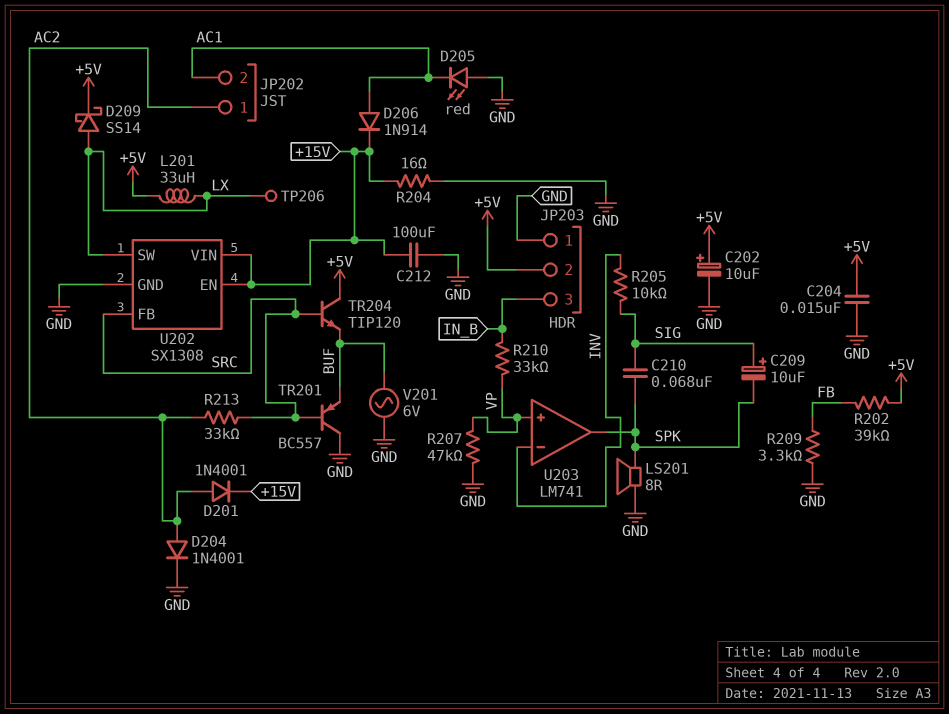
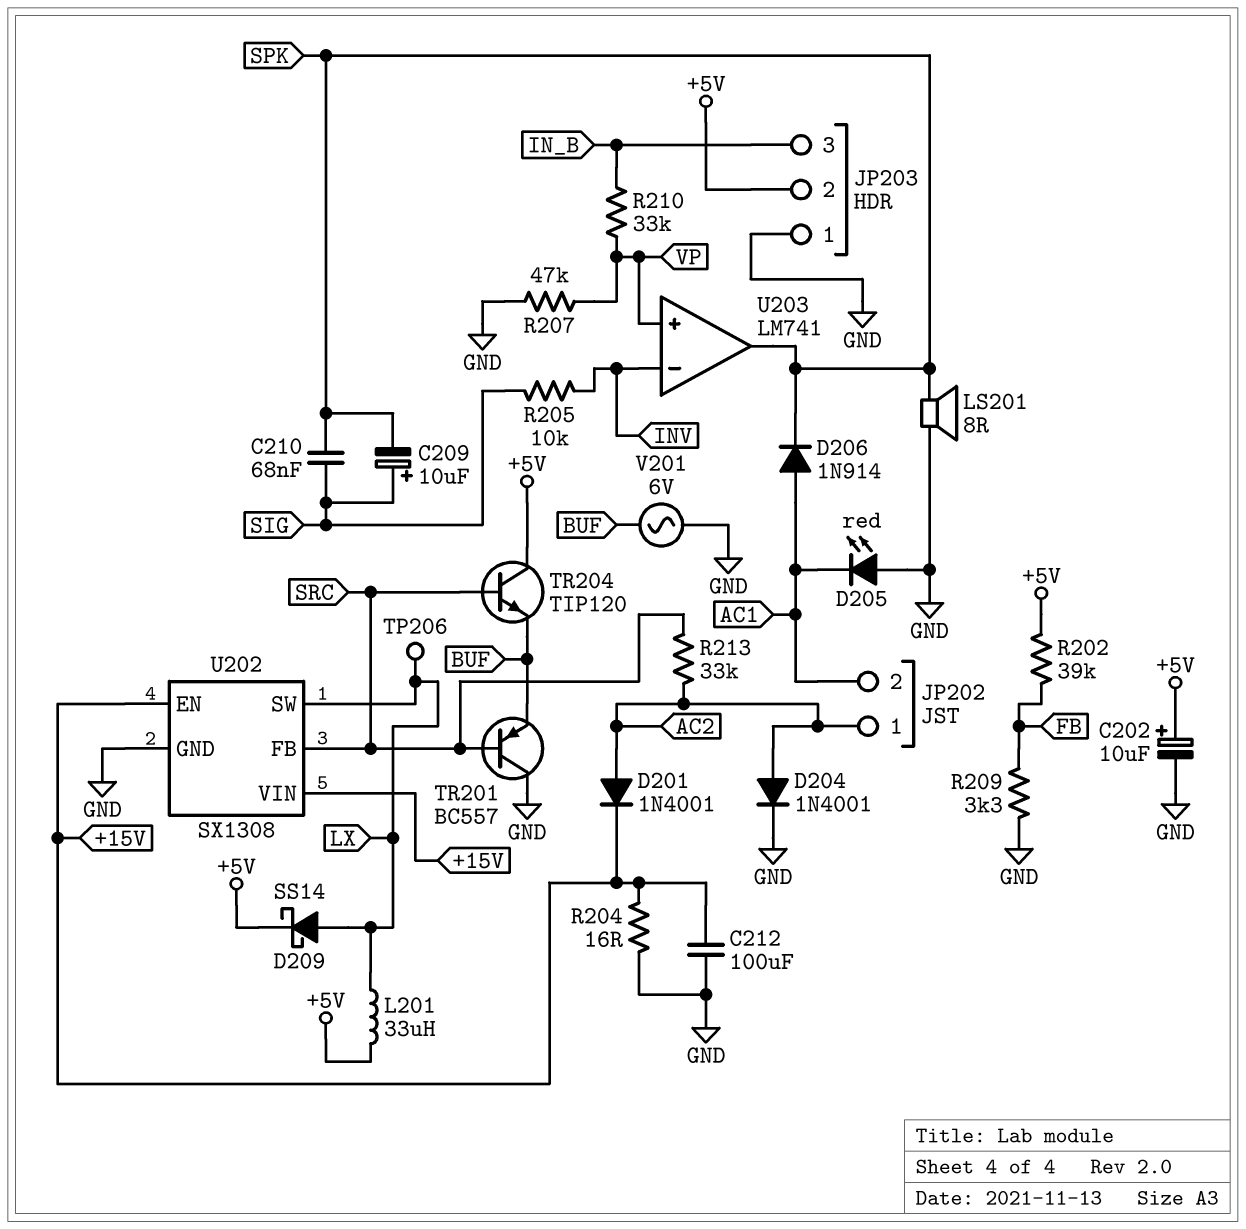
C204: 15nF (+5V, GND) -> none
D206: diode 1N914 (A AC1, K +15V) -> diode 1N914 (A AC1, K SPK)

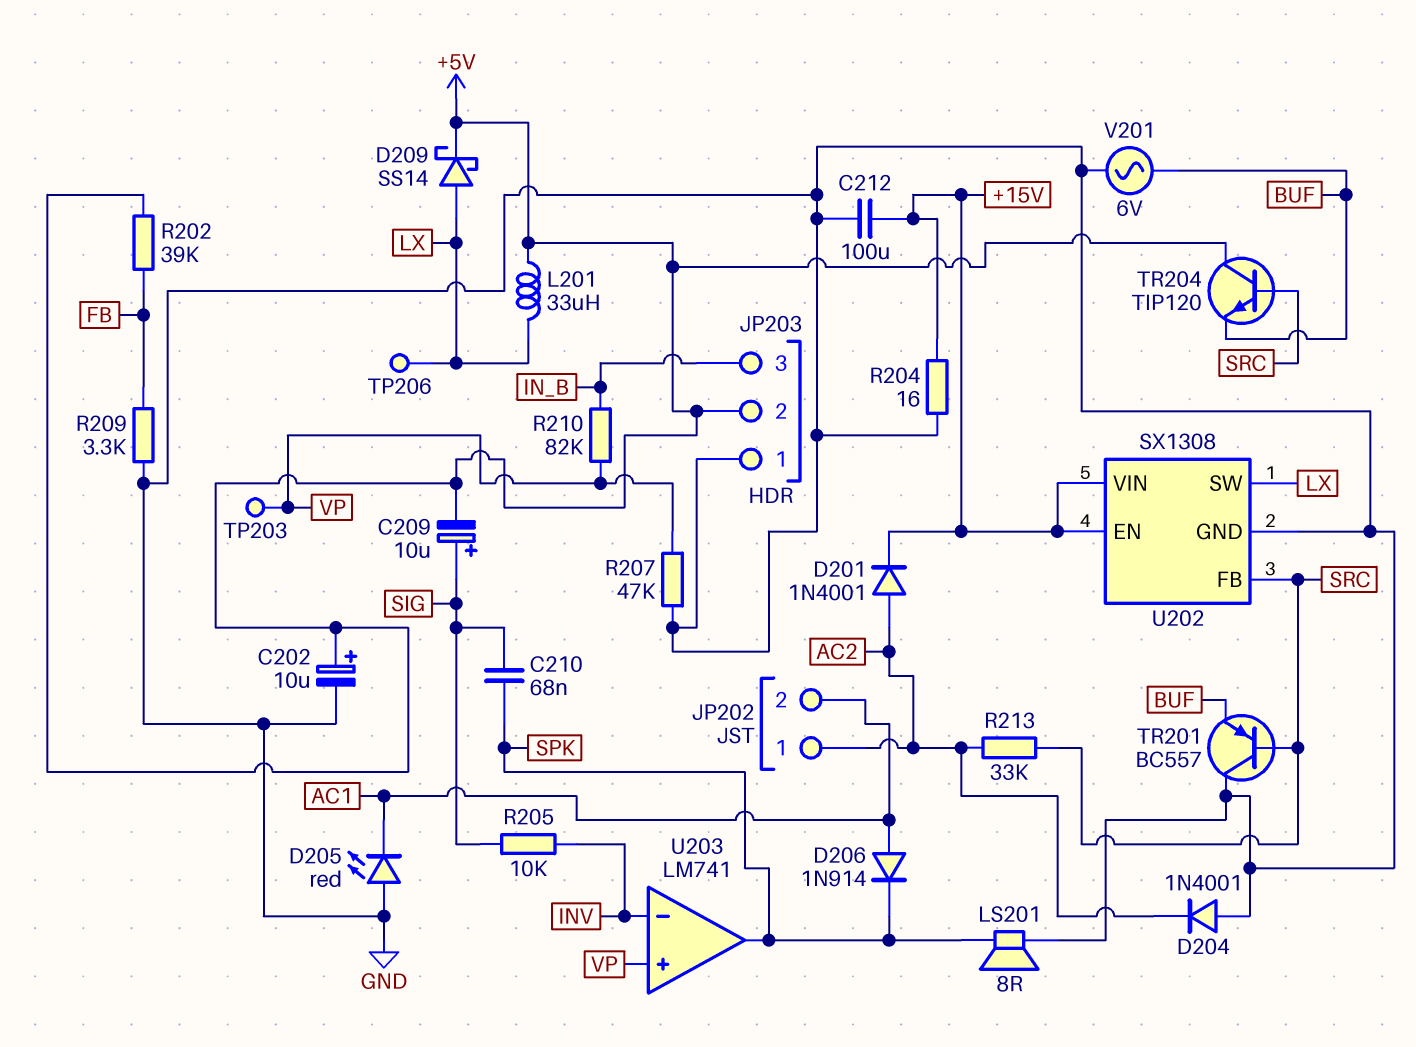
C209: 10uF (plus SIG, minus SPK) -> 10uF (plus SIG, minus +5V)
D204: diode 1N4001 (A AC2, K GND) -> diode 1N4001 (A GND, K AC2)
R210: 33k (IN_B, VP) -> 82k (IN_B, VP)
TP203: none -> test point (VP)

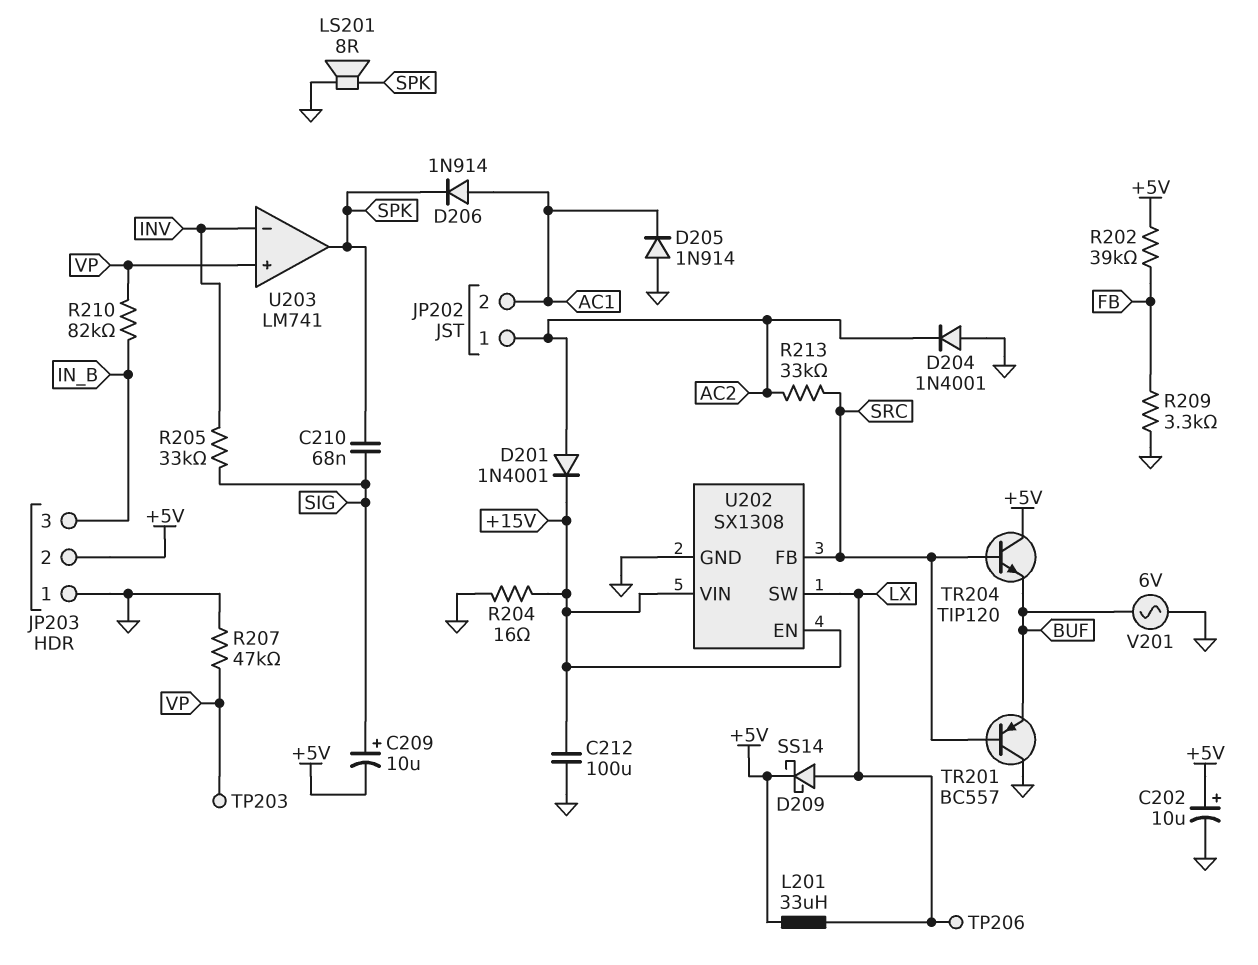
D205: LED red (A GND, K AC1) -> diode 1N914 (A GND, K AC1)
R205: 10k (INV, SIG) -> 33k (INV, SIG)

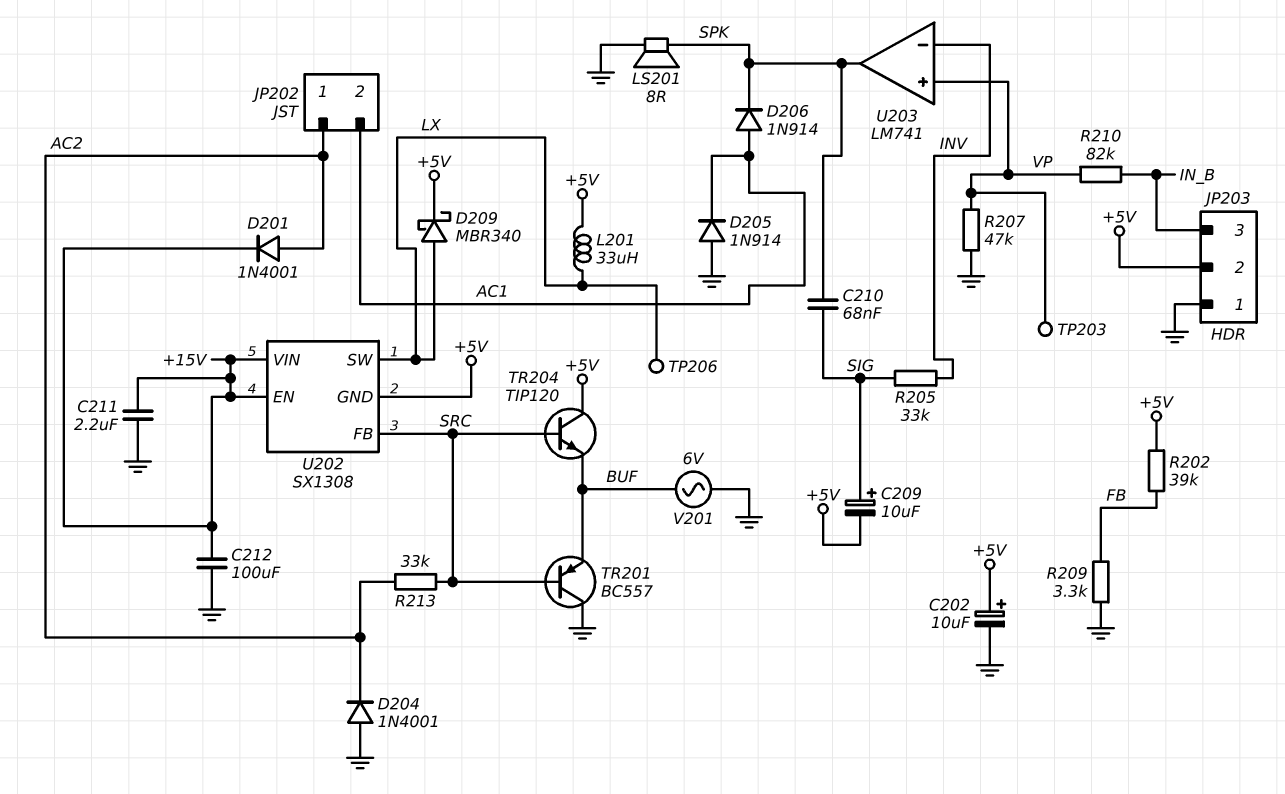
C211: none -> 2.2uF (+15V, GND)
D209: schottky SS14 (A LX, K +5V) -> schottky MBR340 (A LX, K +5V)
R204: 16 (+15V, GND) -> none
U202 pin GND: GND -> +5V

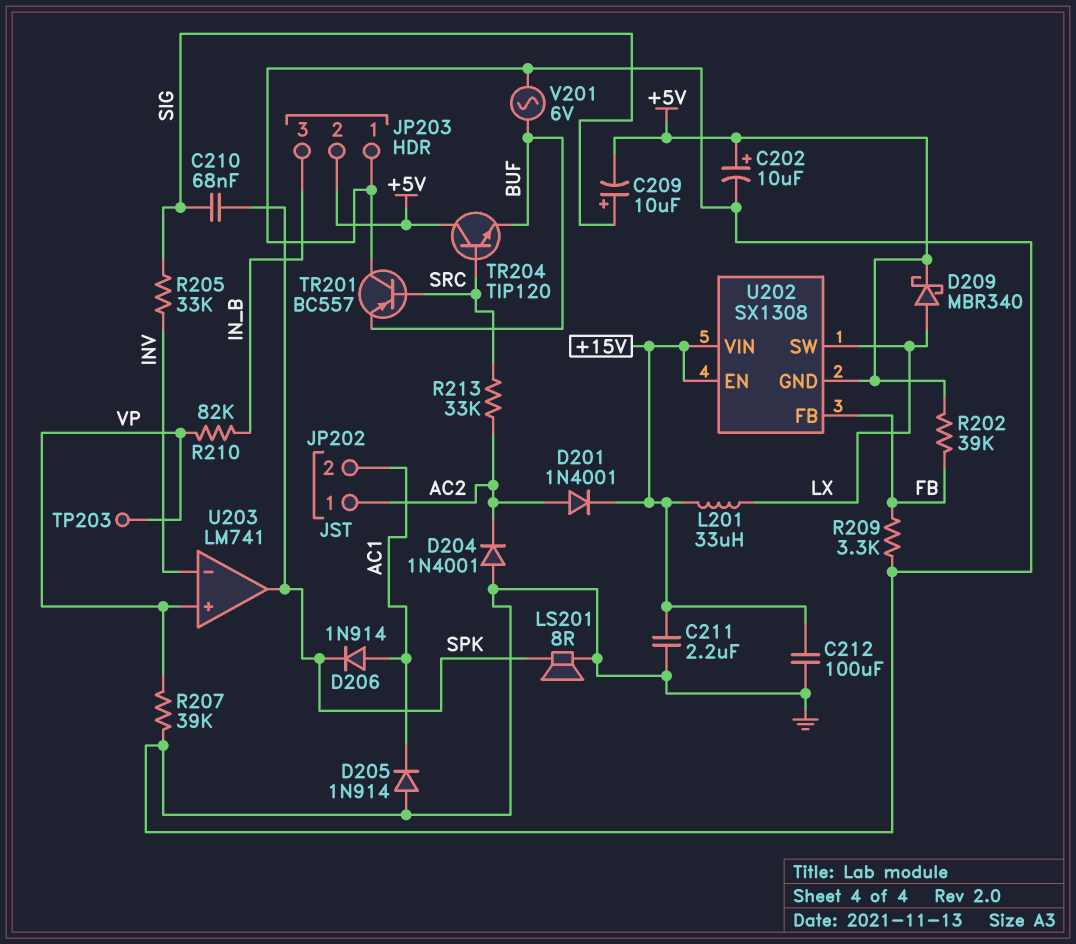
L201: 33uH (+5V, LX) -> 33uH (+15V, LX)
R207: 47k (GND, VP) -> 39k (GND, VP)
TP206: test point (LX) -> none
U202 pin FB: SRC -> FB

